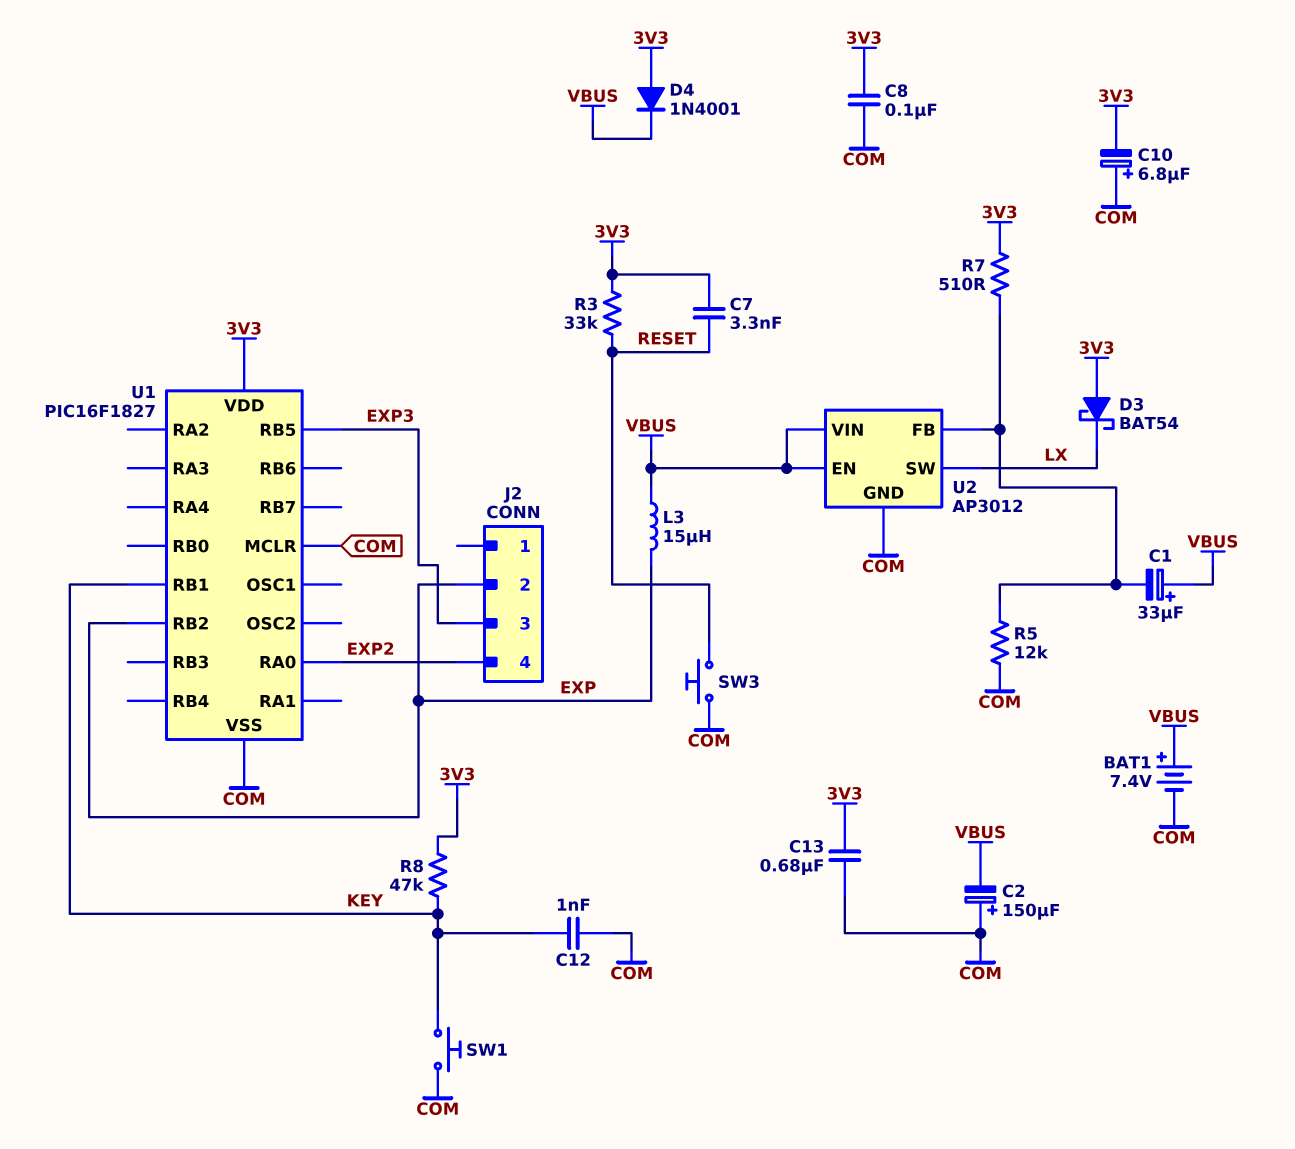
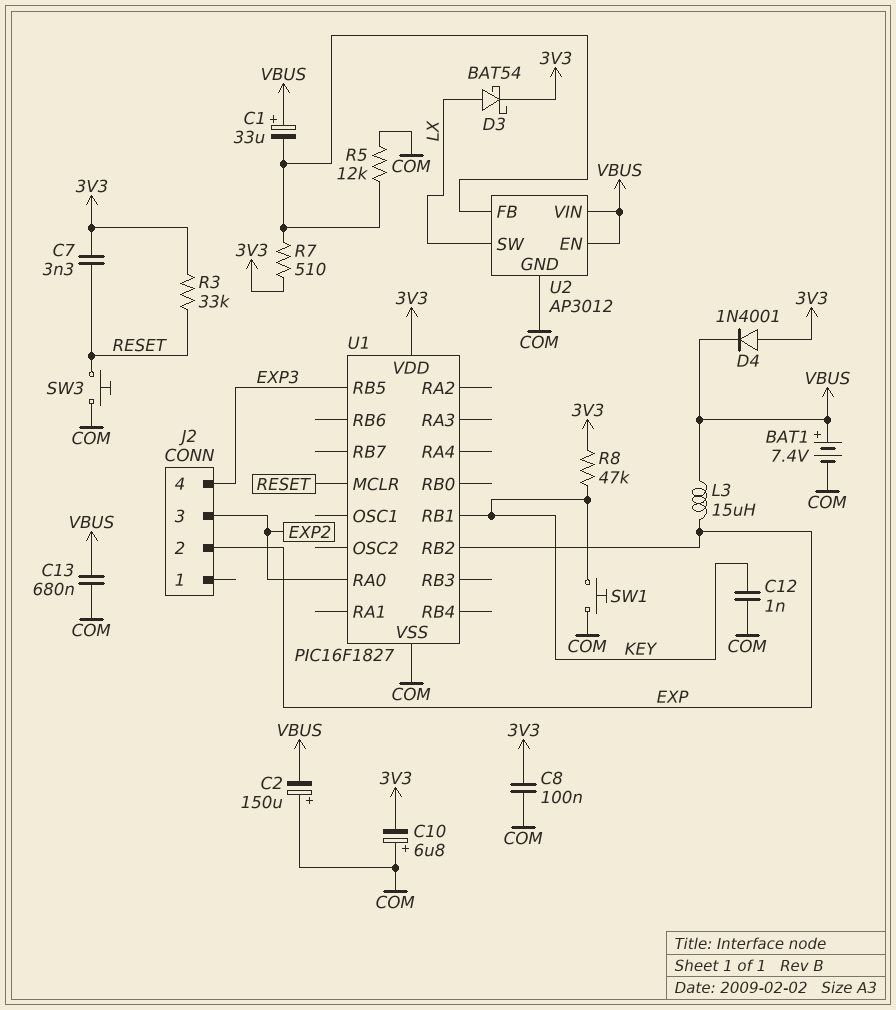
C13: 680nF (3V3, COM) -> 680nF (COM, VBUS)
D3: schottky BAT54 (A 3V3, K LX) -> schottky BAT54 (A LX, K 3V3)
J2 pin 3: EXP3 -> EXP2
J2 pin 4: EXP2 -> EXP3
U1 pin MCLR: COM -> RESET

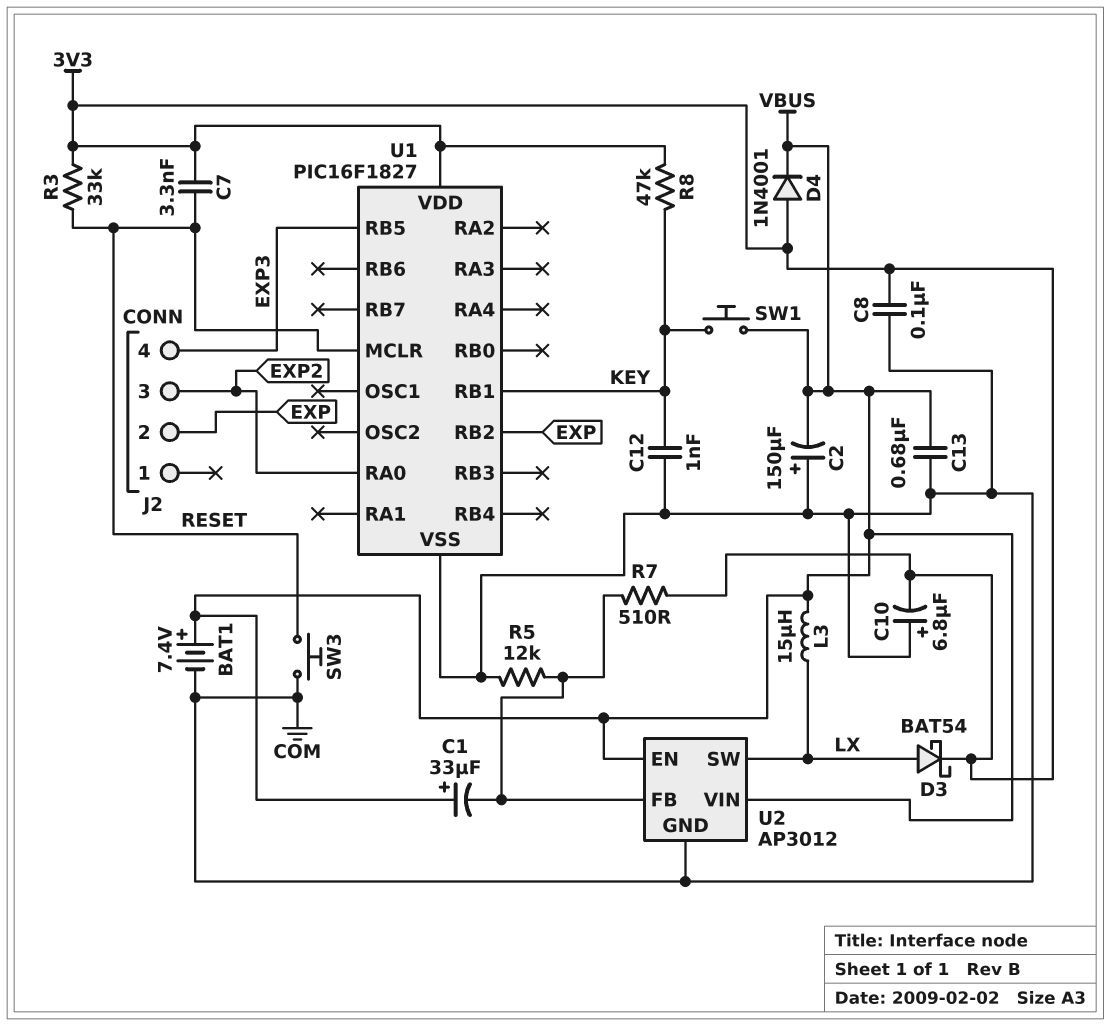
L3: 15uH (EXP, VBUS) -> 15uH (LX, VBUS)
SW1: button (COM, KEY) -> button (KEY, VBUS)

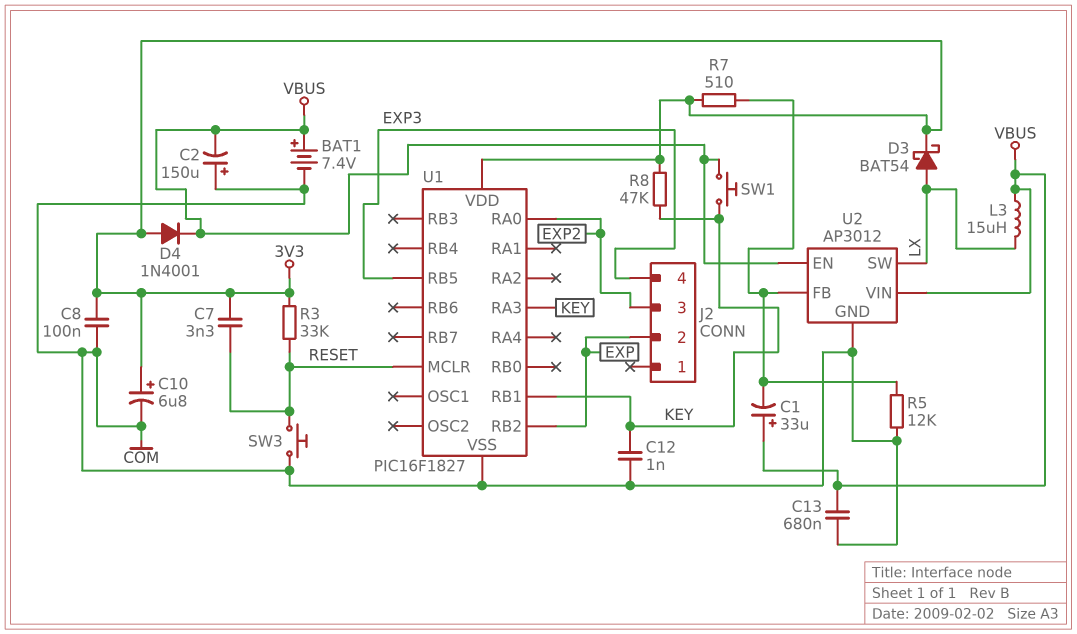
C10: 6.8uF (plus COM, minus 3V3) -> 6.8uF (plus 3V3, minus COM)
U1 pin RA3: none -> KEY

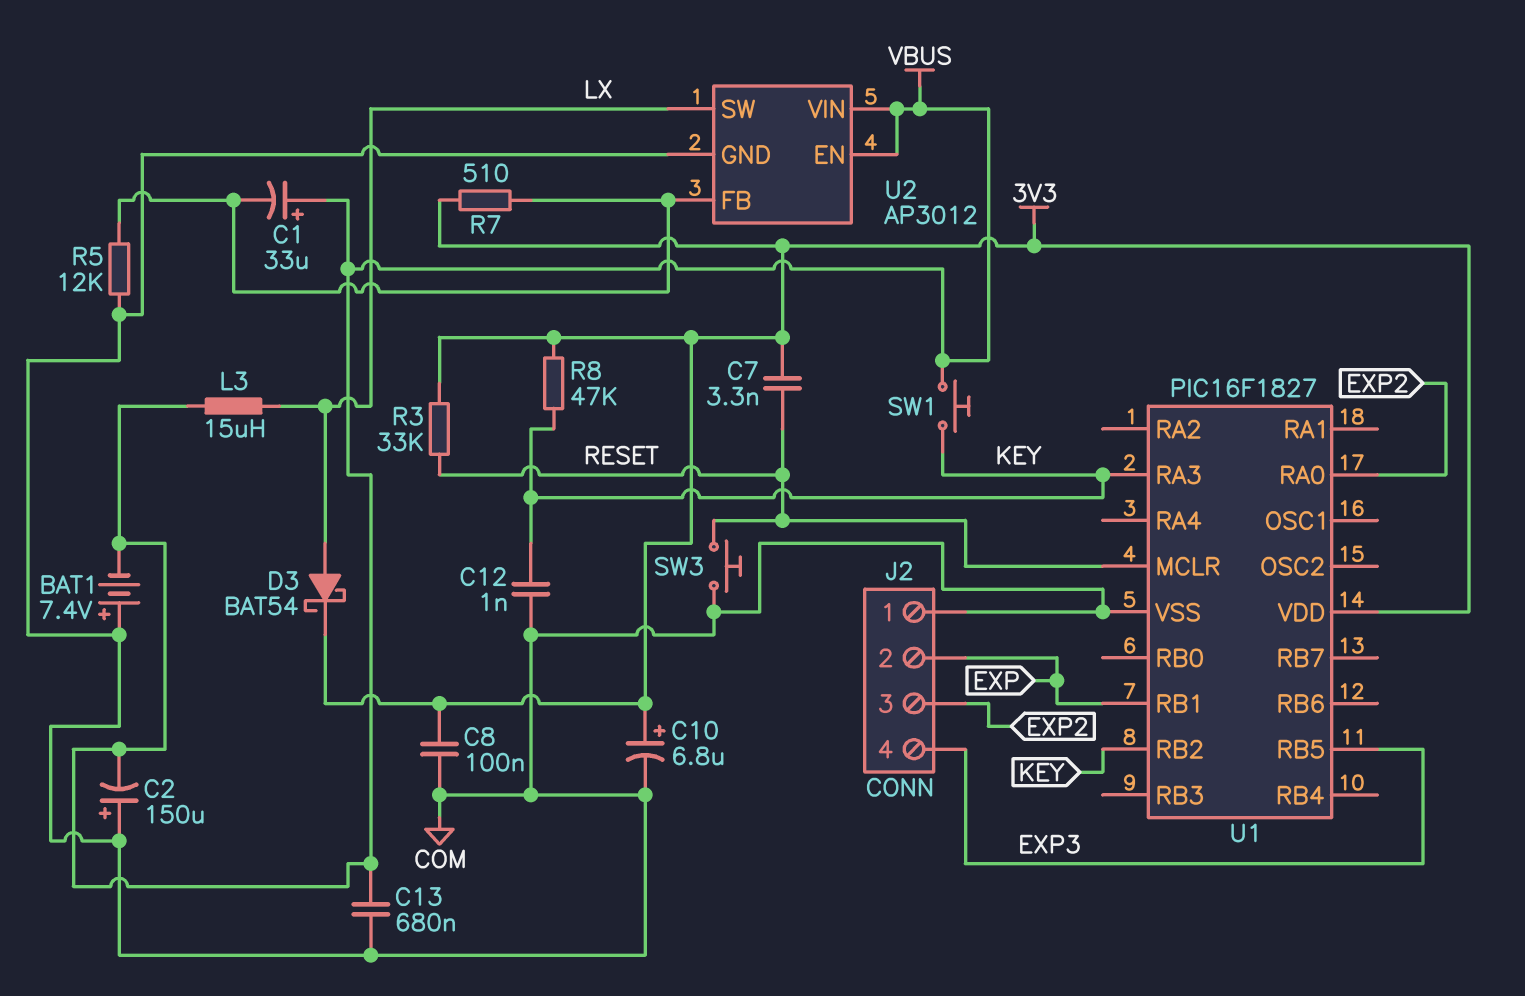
BAT1: 7.4V (plus VBUS, minus COM) -> 7.4V (plus COM, minus VBUS)
D4: diode 1N4001 (A 3V3, K VBUS) -> none
J2 pin 1: none -> COM
U1 pin RB1: KEY -> EXP
U1 pin RB2: EXP -> KEY

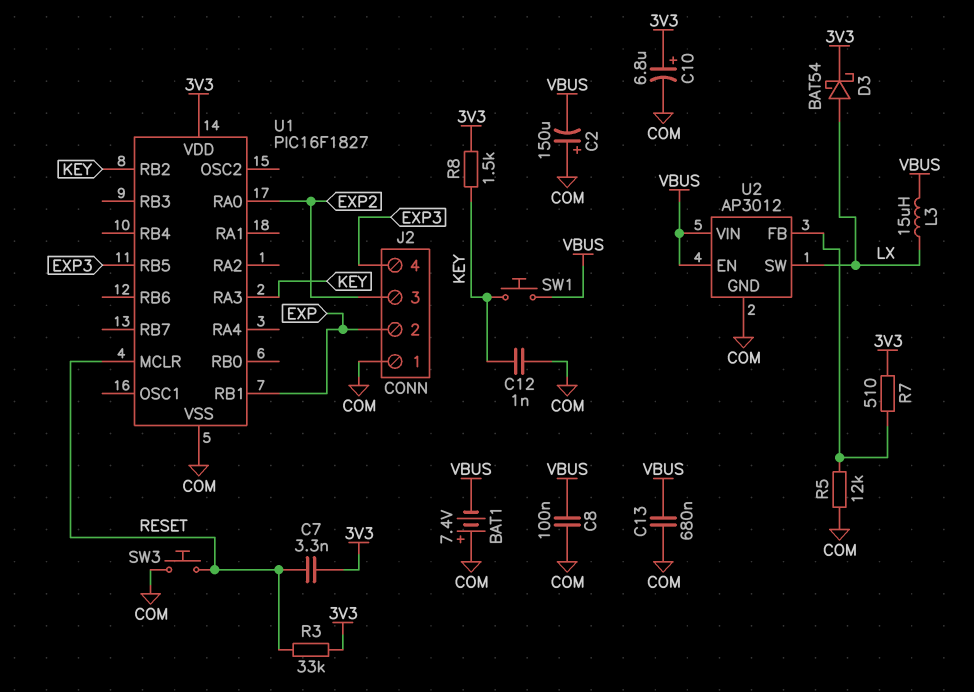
C1: 33uF (plus VBUS, minus U2/FB) -> none
C8: 100nF (3V3, COM) -> 100nF (COM, VBUS)
R8: 47k (3V3, KEY) -> 1.5k (3V3, KEY)

